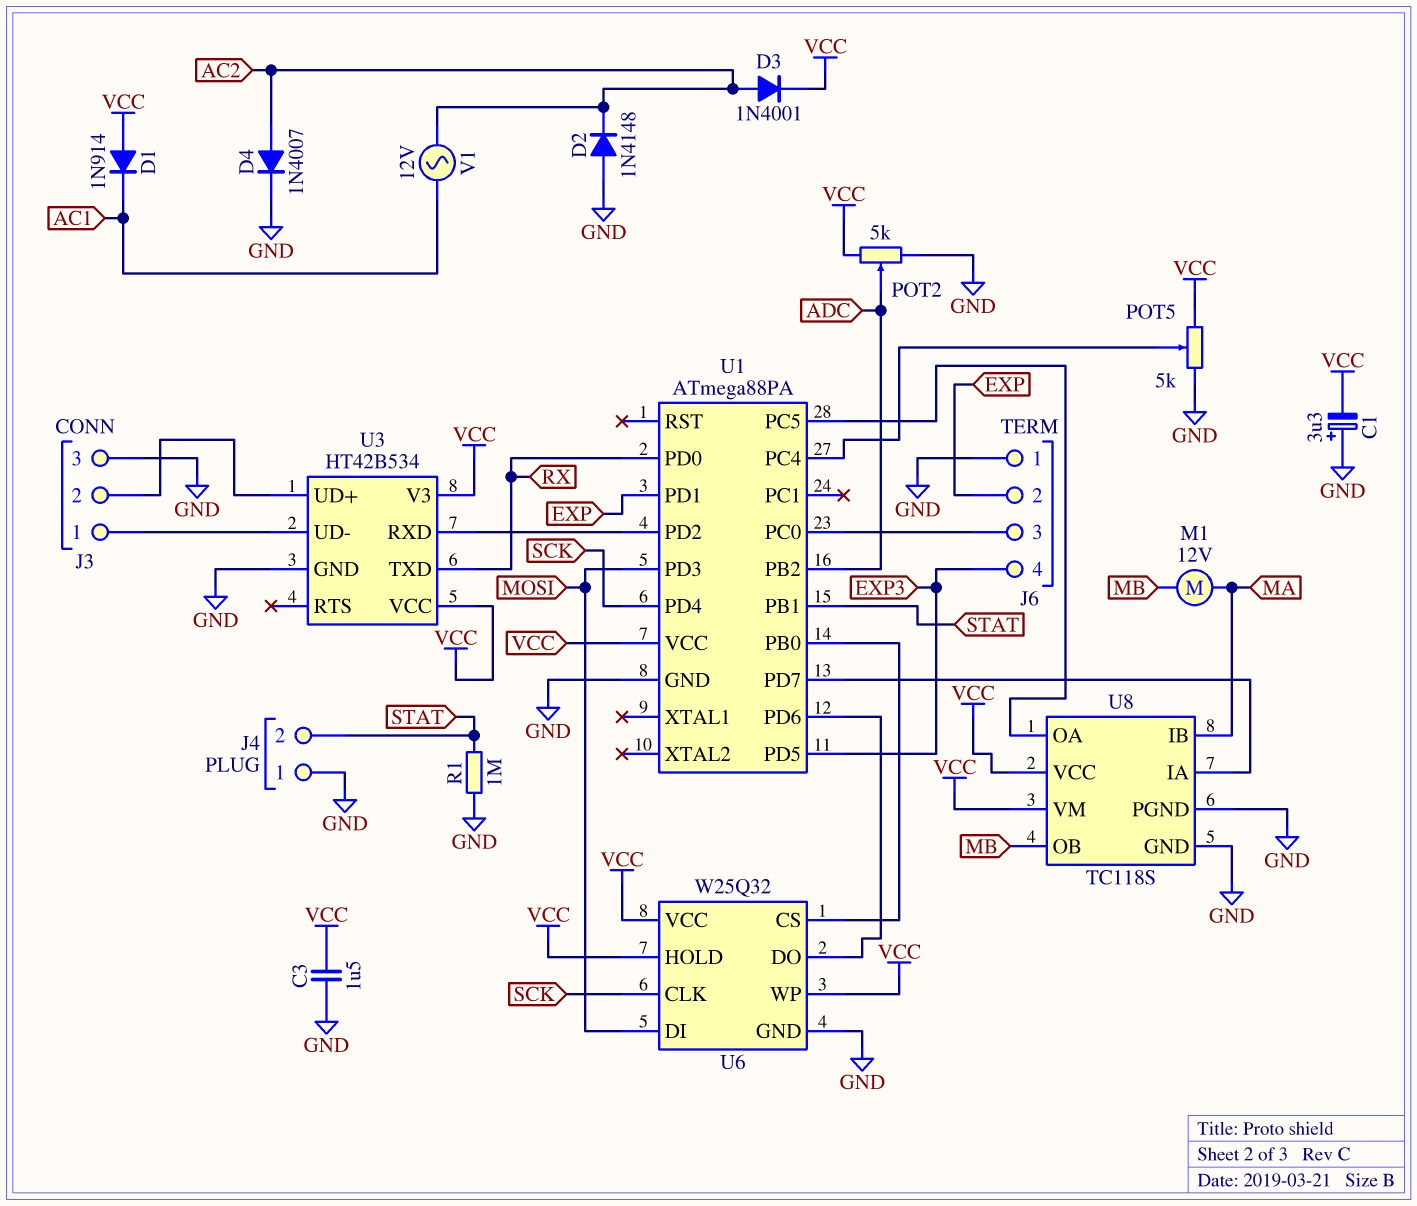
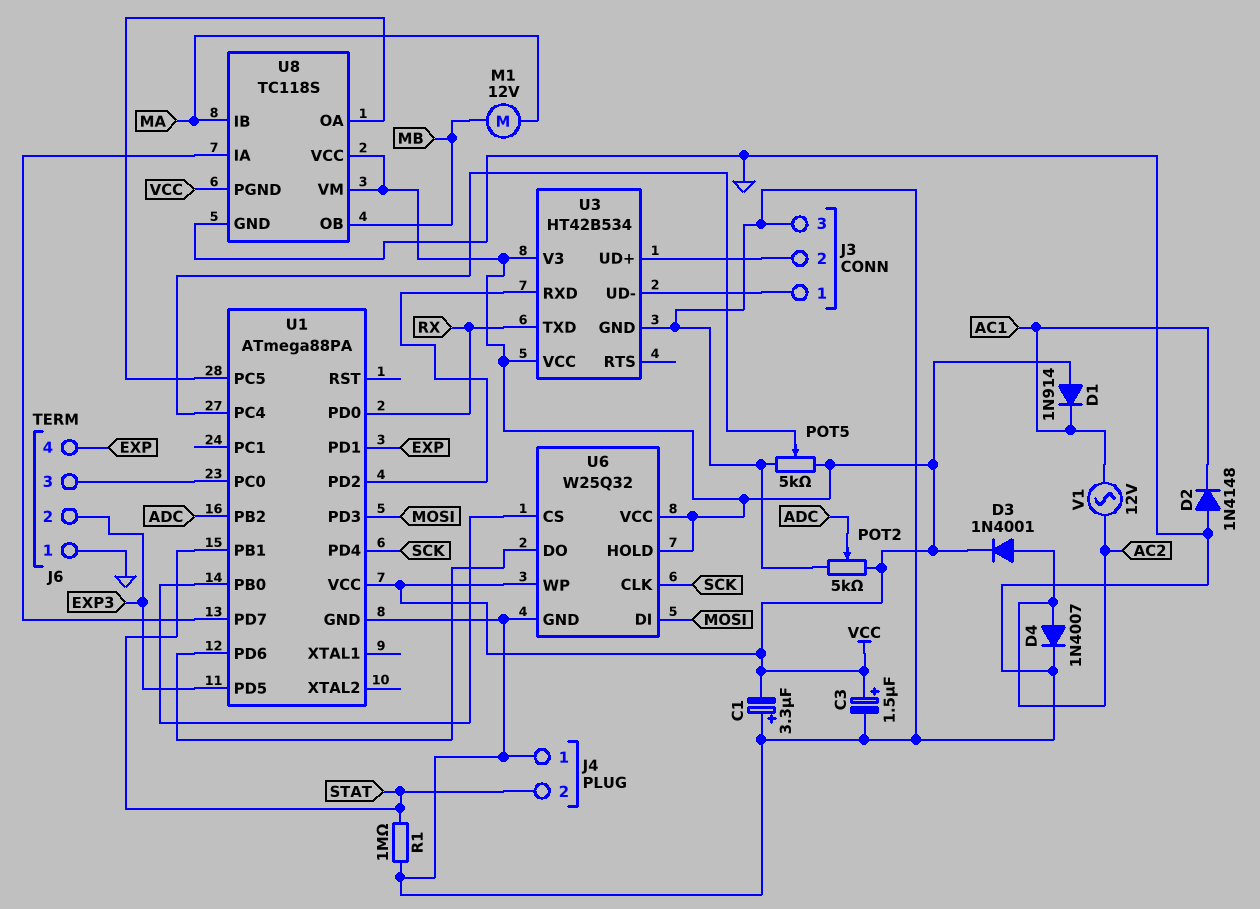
C3: 1.5uF (GND, VCC) -> 1.5uF (plus VCC, minus GND)
D2: diode 1N4148 (A GND, K AC2) -> diode 1N4148 (A GND, K AC1)
J6 pin 2: EXP -> EXP3
J6 pin 4: EXP3 -> EXP
U8 pin PGND: GND -> VCC

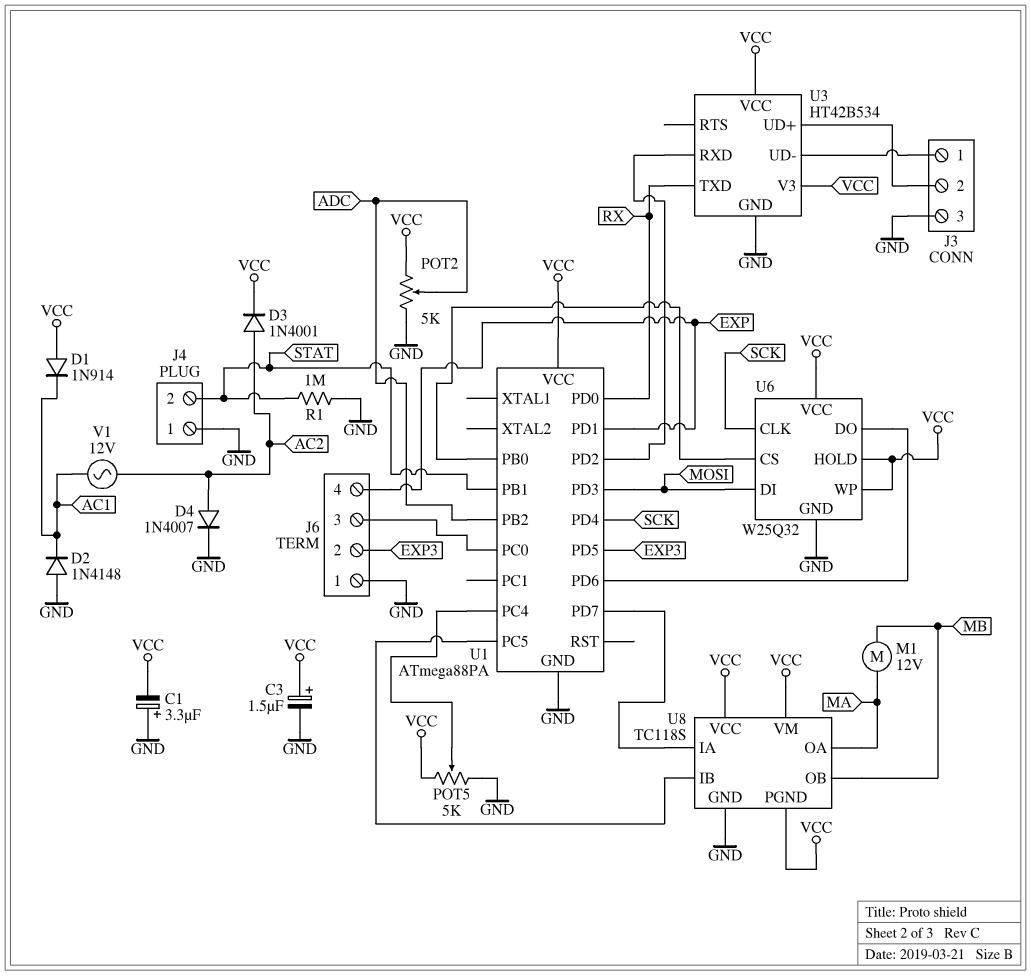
U8 pin IB: MA -> U1/PC5
U8 pin OA: U1/PC5 -> MA

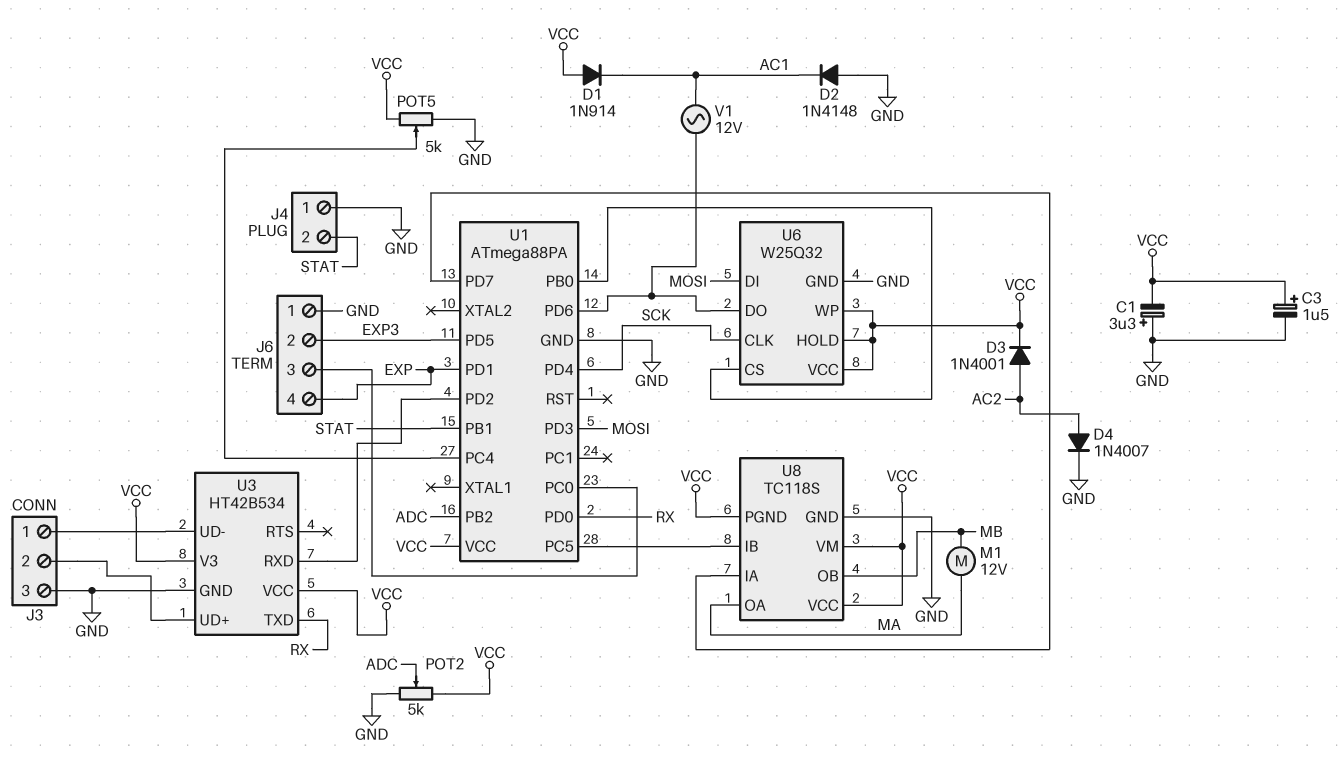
R1: 1M (GND, STAT) -> none
V1: AC 12V (AC1, AC2) -> AC 12V (AC1, U1/PD6)

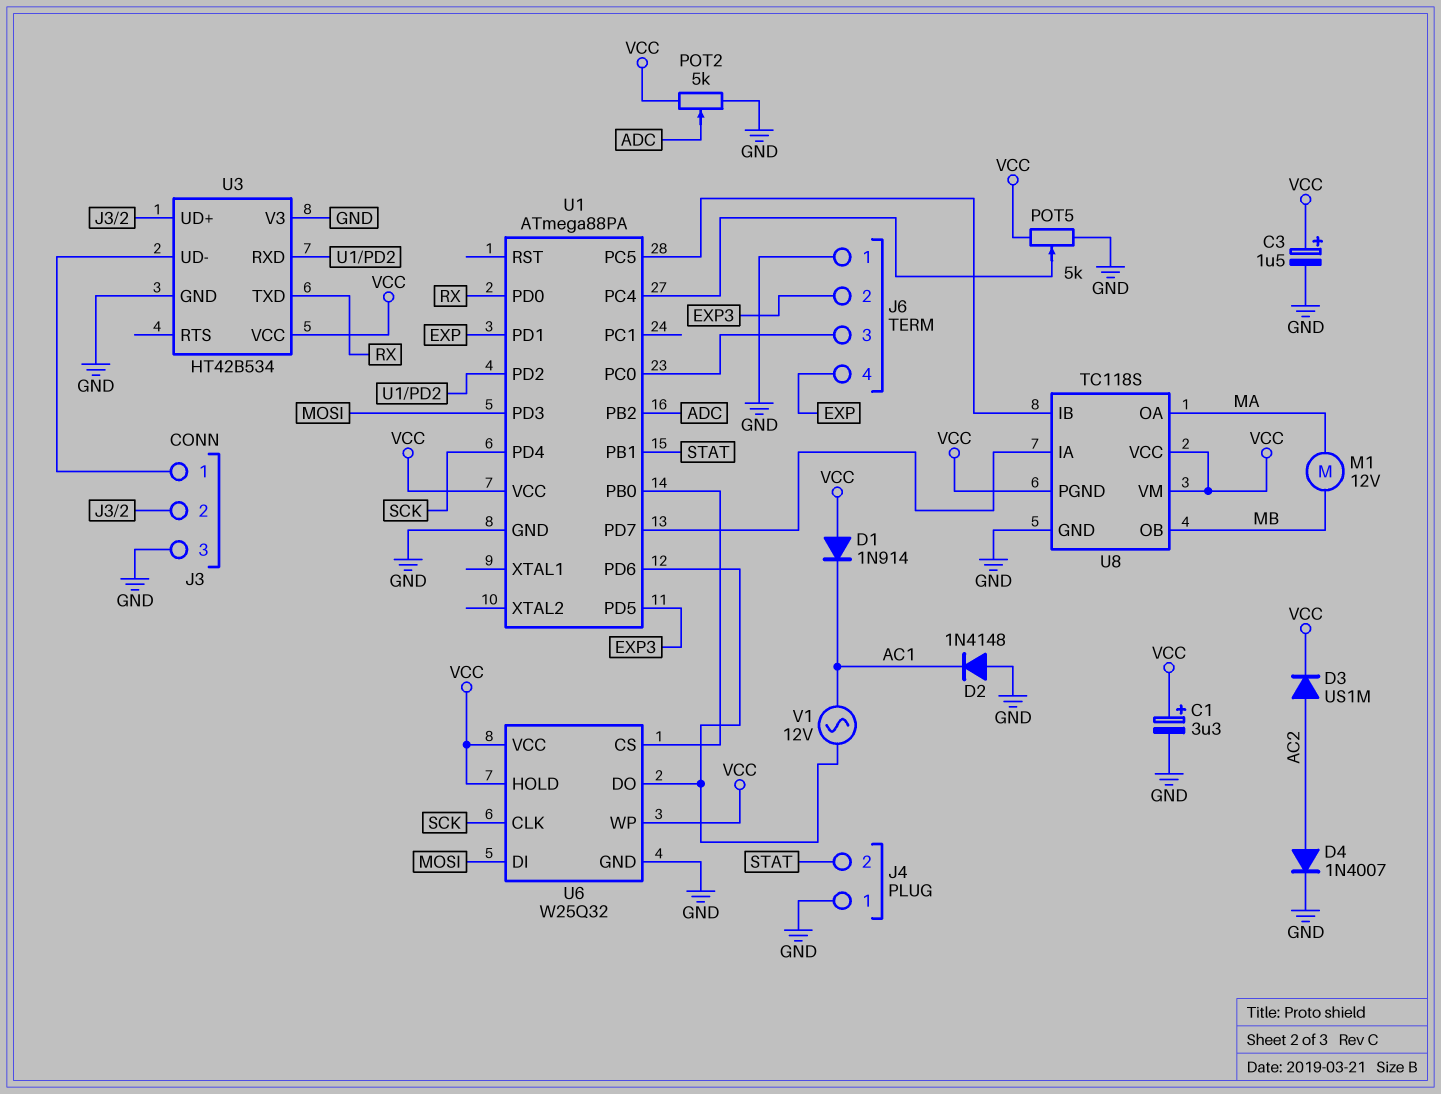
C1: 3.3uF (plus GND, minus VCC) -> 3.3uF (plus VCC, minus GND)
D3: diode 1N4001 (A AC2, K VCC) -> diode US1M (A AC2, K VCC)
U3 pin V3: VCC -> GND

